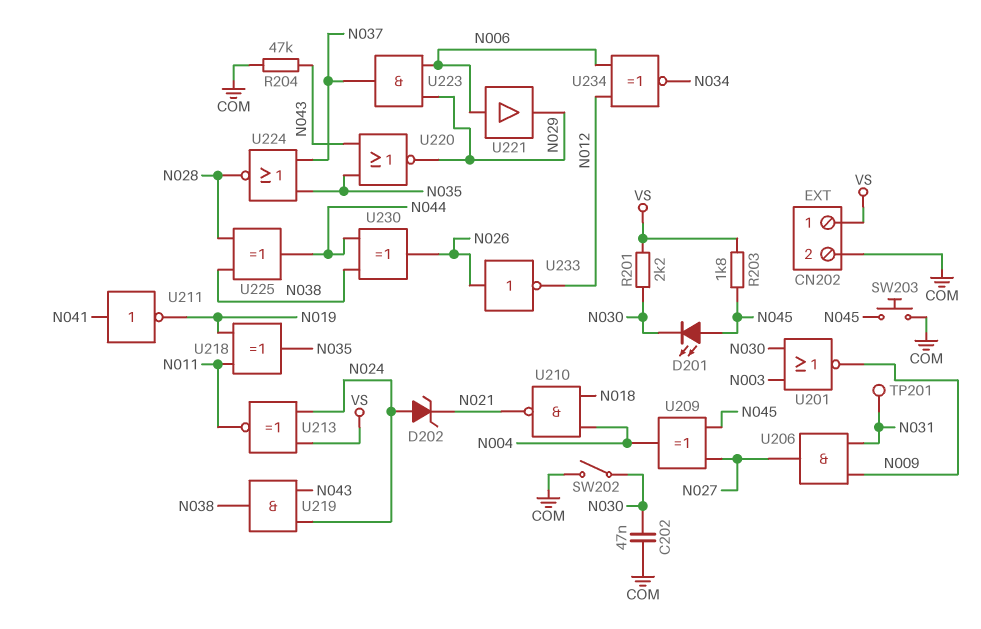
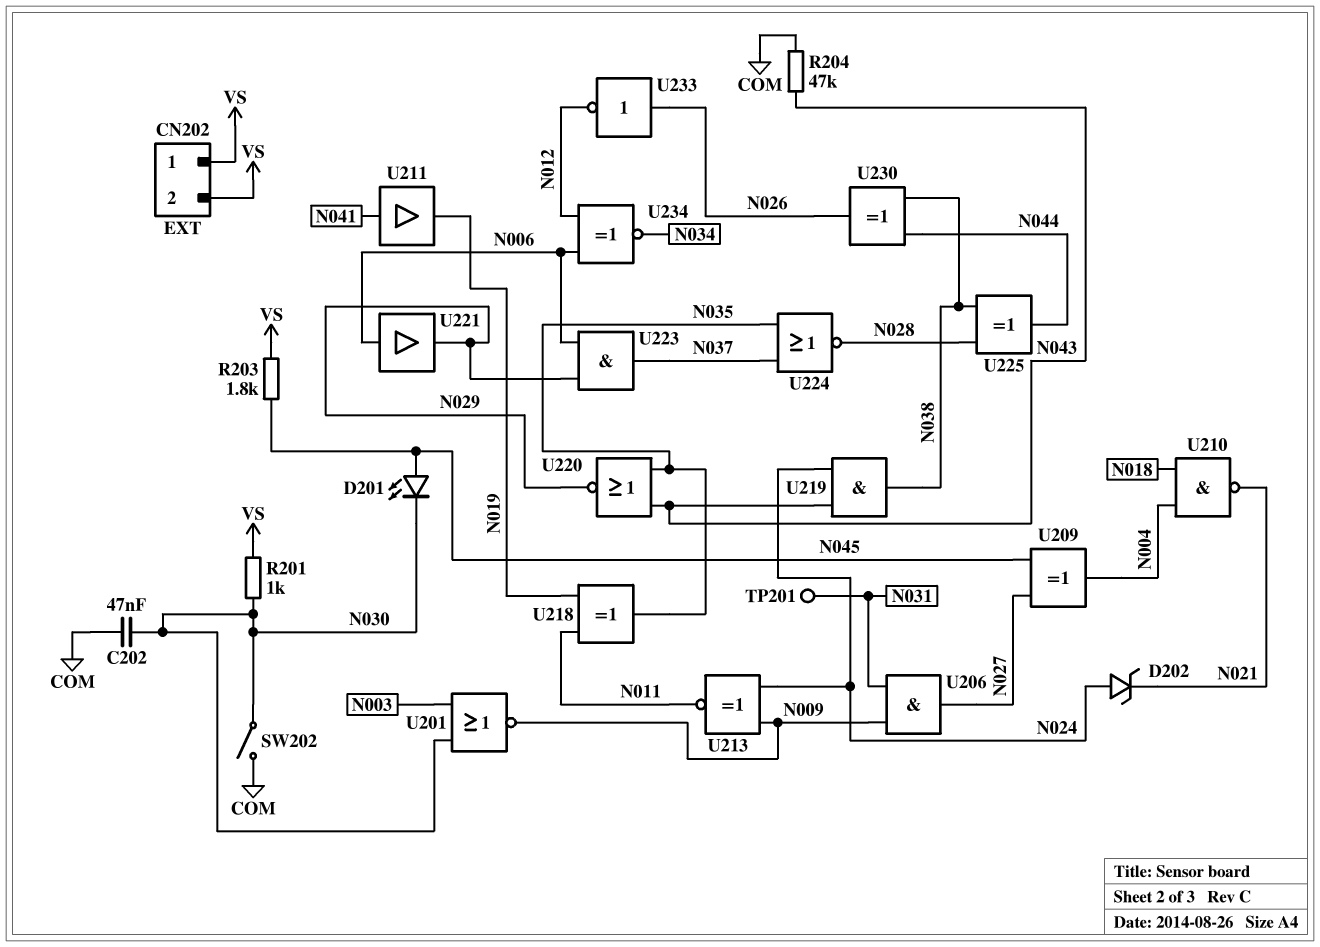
CN202 pin 2: COM -> VS
R201: 2.2k (N030, VS) -> 1k (N030, VS)
SW203: button (COM, N045) -> none
U211: NOT (in N041, out N019) -> buffer (in N041, out N019)
U213: XNOR (in N024, in VS, out N011) -> XNOR (in N009, in N024, out N011)

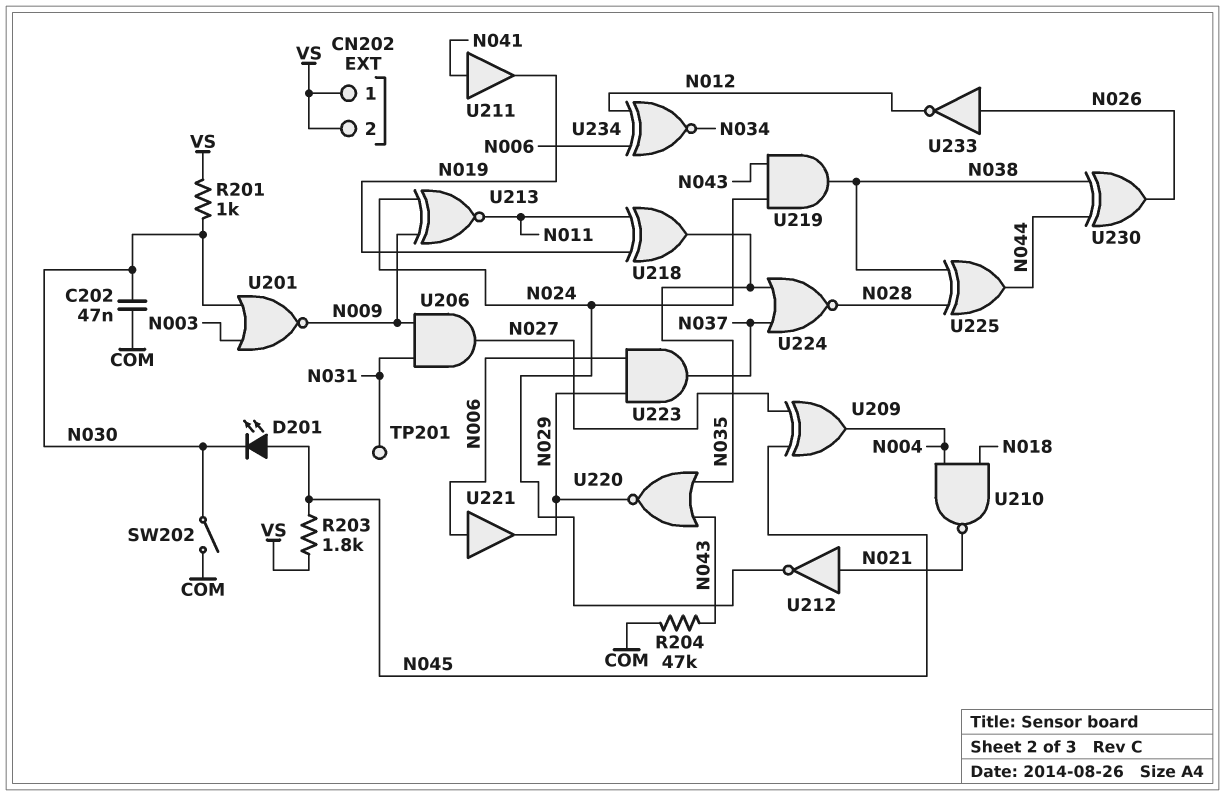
D202: zener (A N024, K N021) -> none
U212: none -> NOT (in N021, out N024)

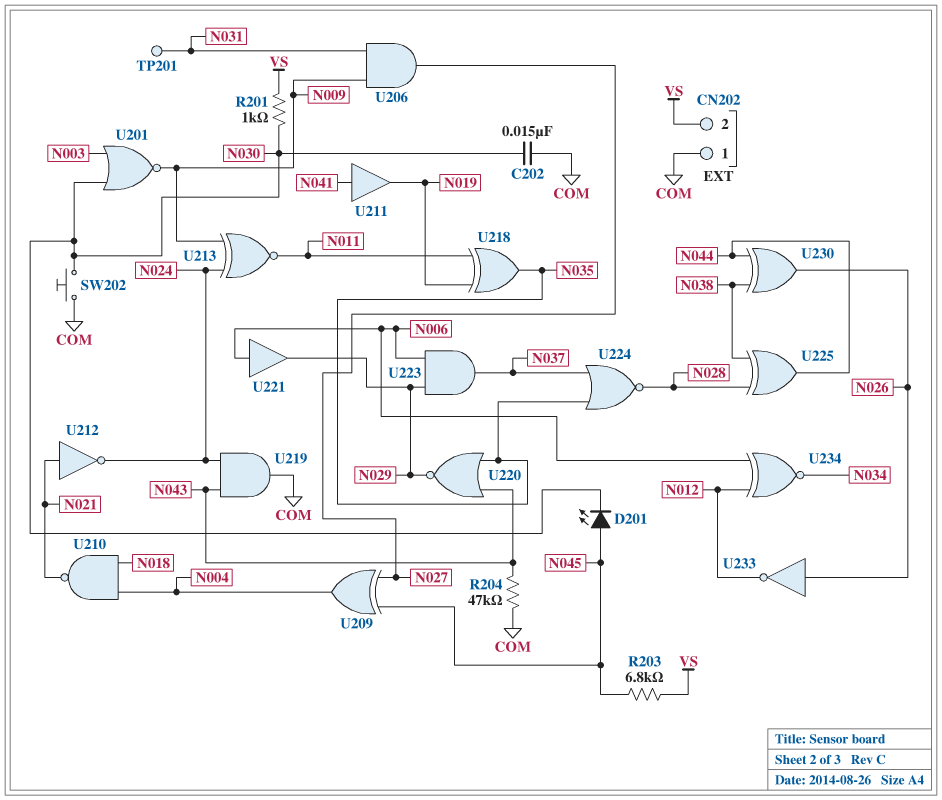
C202: 47nF (COM, N030) -> 15nF (COM, N030)
CN202 pin 1: VS -> COM
R203: 1.8k (N045, VS) -> 6.8k (N045, VS)
SW202: switch (COM, N030) -> button (COM, N030)
U219: AND (in N024, in N043, out N038) -> AND (in N024, in N043, out COM)

